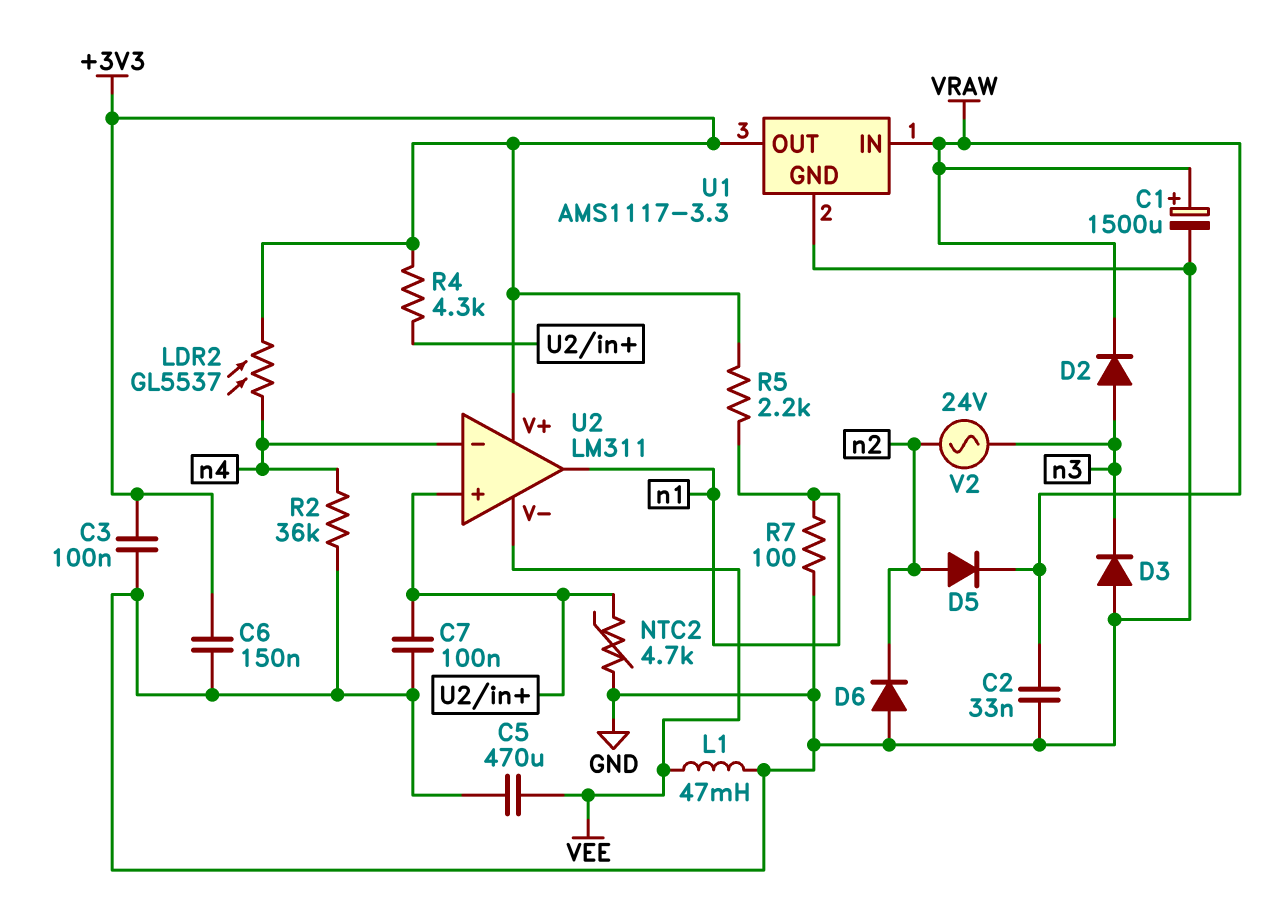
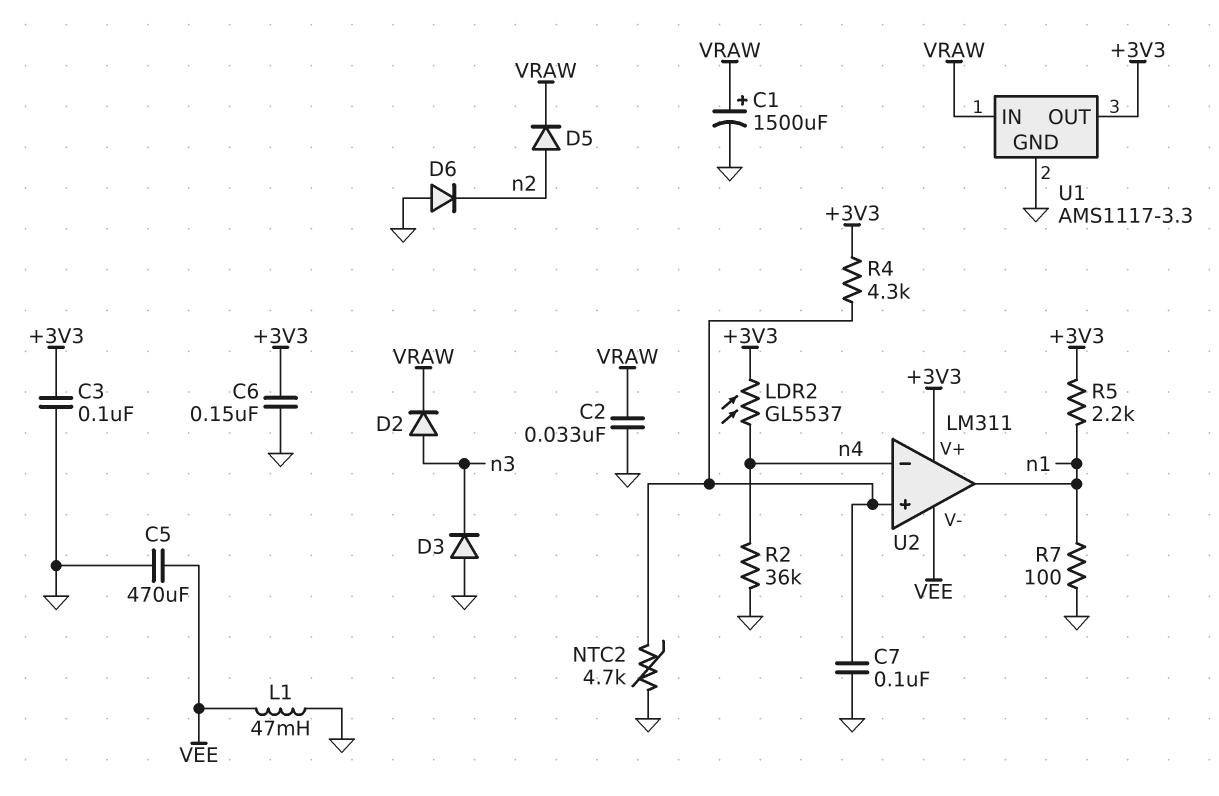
V2: AC 24V (n2, n3) -> none

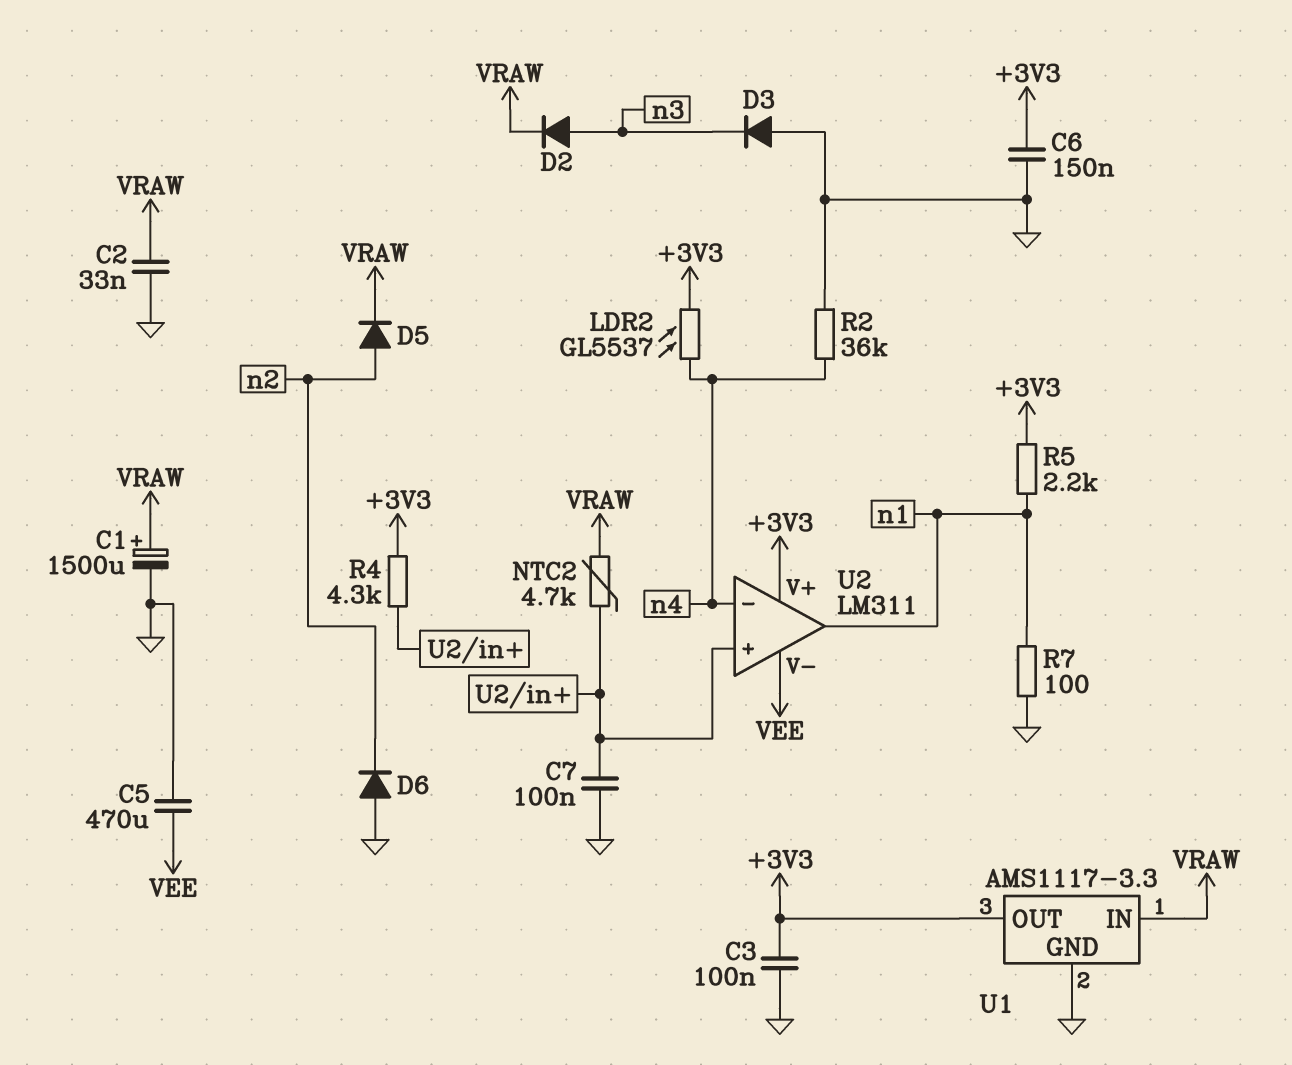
L1: 47mH (GND, VEE) -> none
NTC2: 4.7k (GND, U2/in+) -> 4.7k (U2/in+, VRAW)

